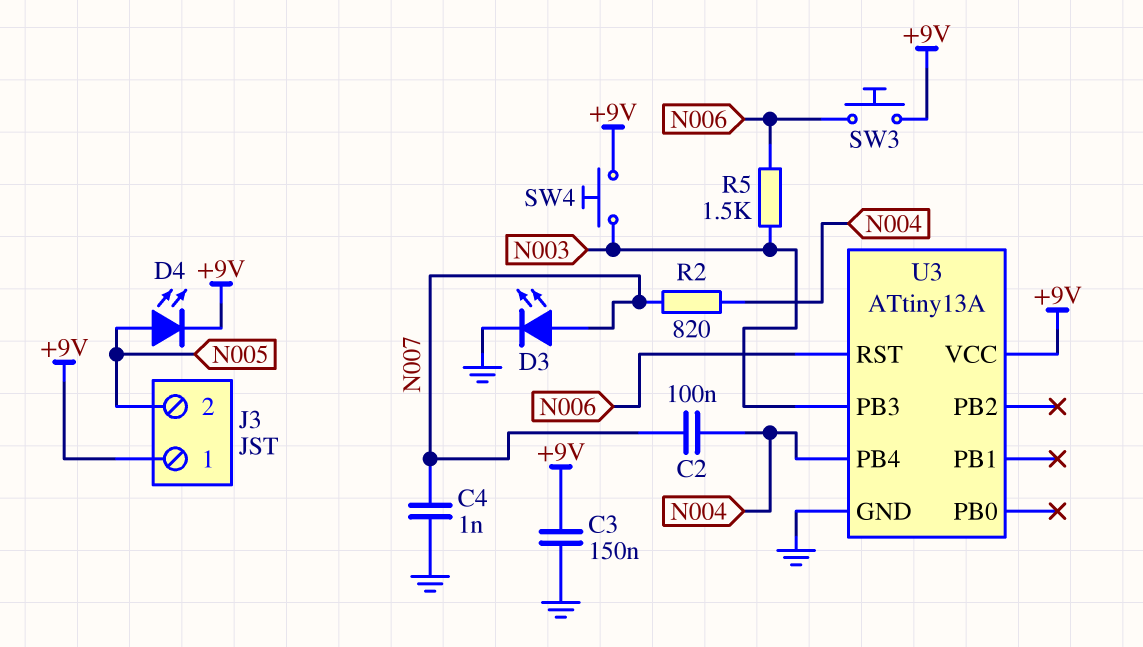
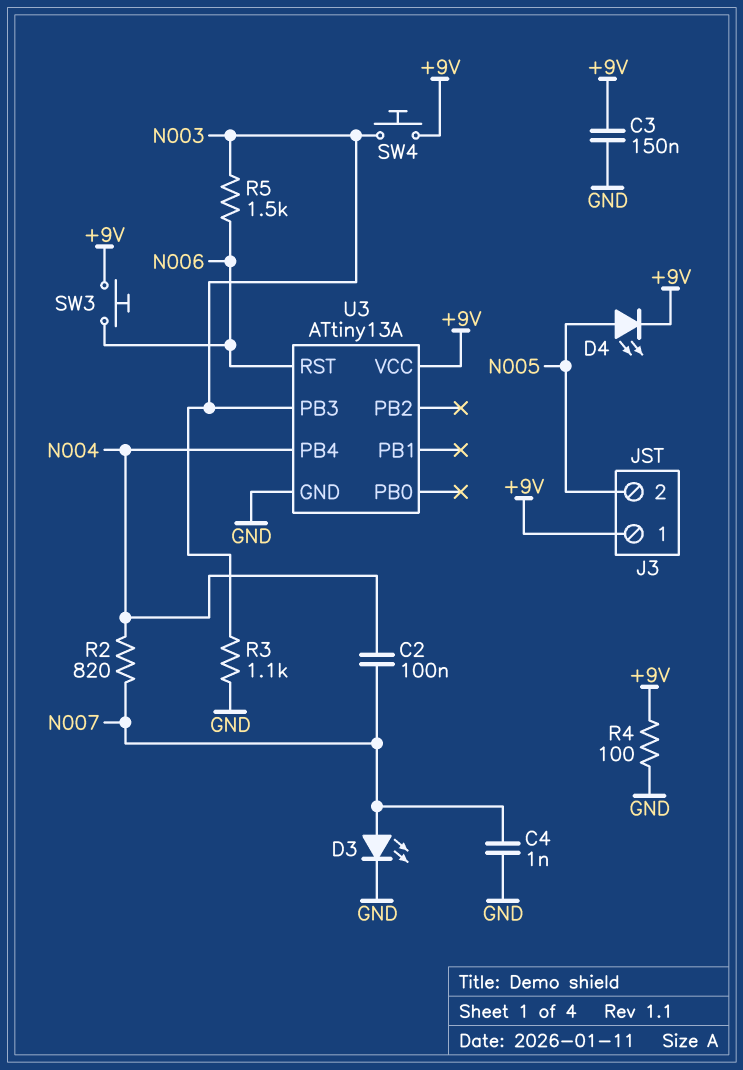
R3: none -> 1.1k (GND, N003)
R4: none -> 100 (+9V, GND)

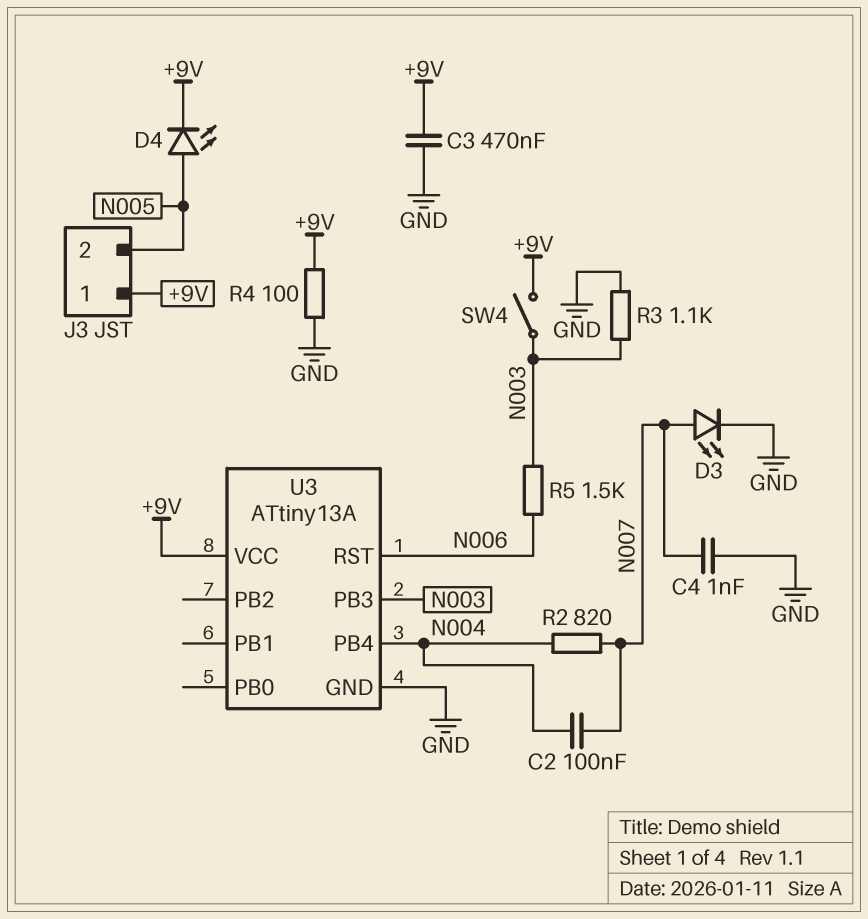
C3: 150nF (+9V, GND) -> 470nF (+9V, GND)
SW3: button (+9V, N006) -> none
SW4: button (+9V, N003) -> switch (+9V, N003)

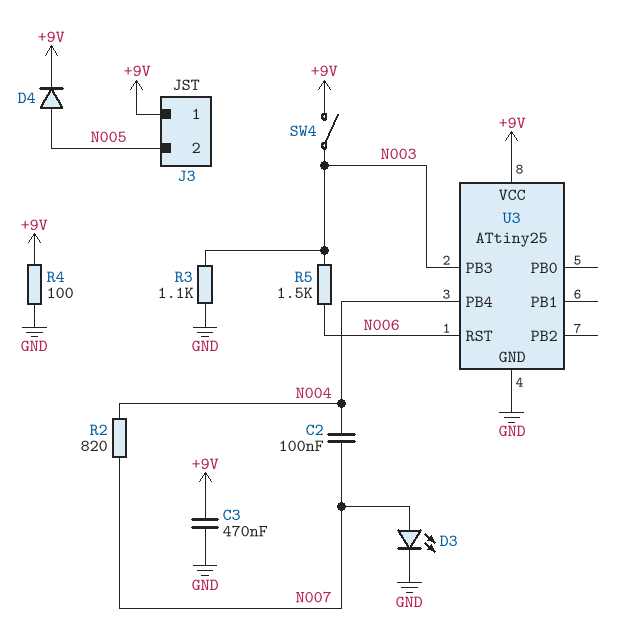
C4: 1nF (GND, N007) -> none
D4: LED (A N005, K +9V) -> diode (A N005, K +9V)
U3: ATtiny13A -> ATtiny25

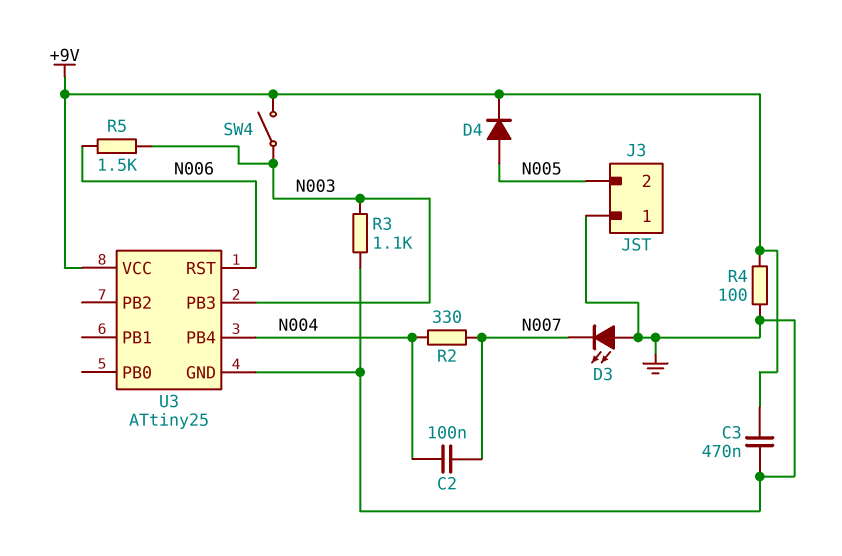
D3: LED (A N007, K GND) -> LED (A GND, K N007)
J3 pin 1: +9V -> GND
R2: 820 (N004, N007) -> 330 (N004, N007)

